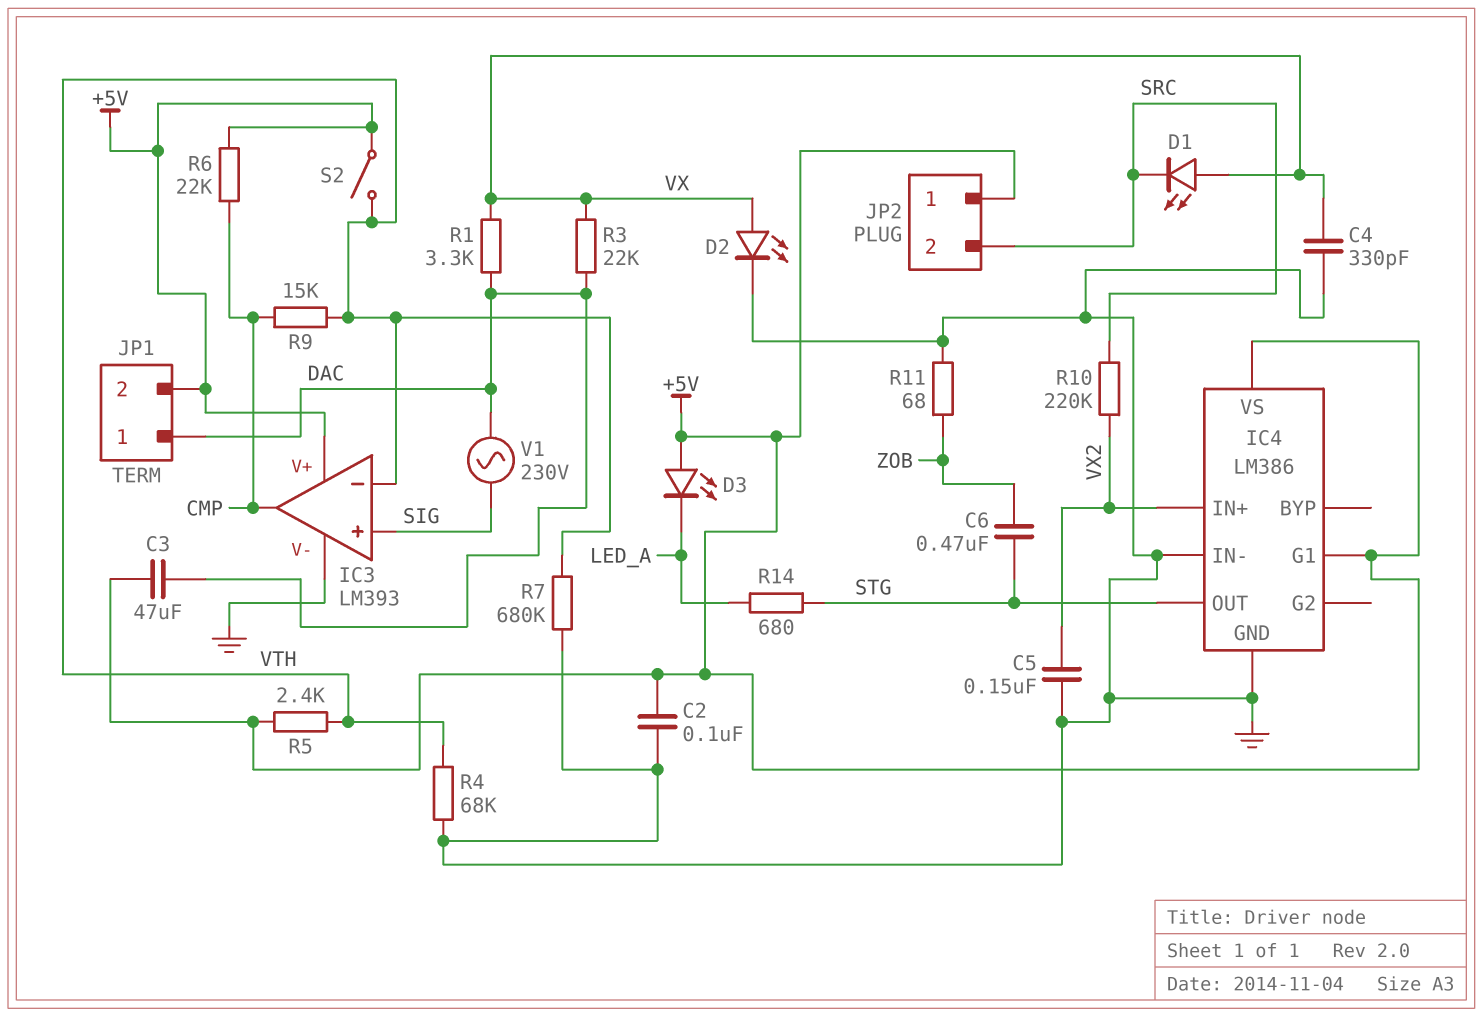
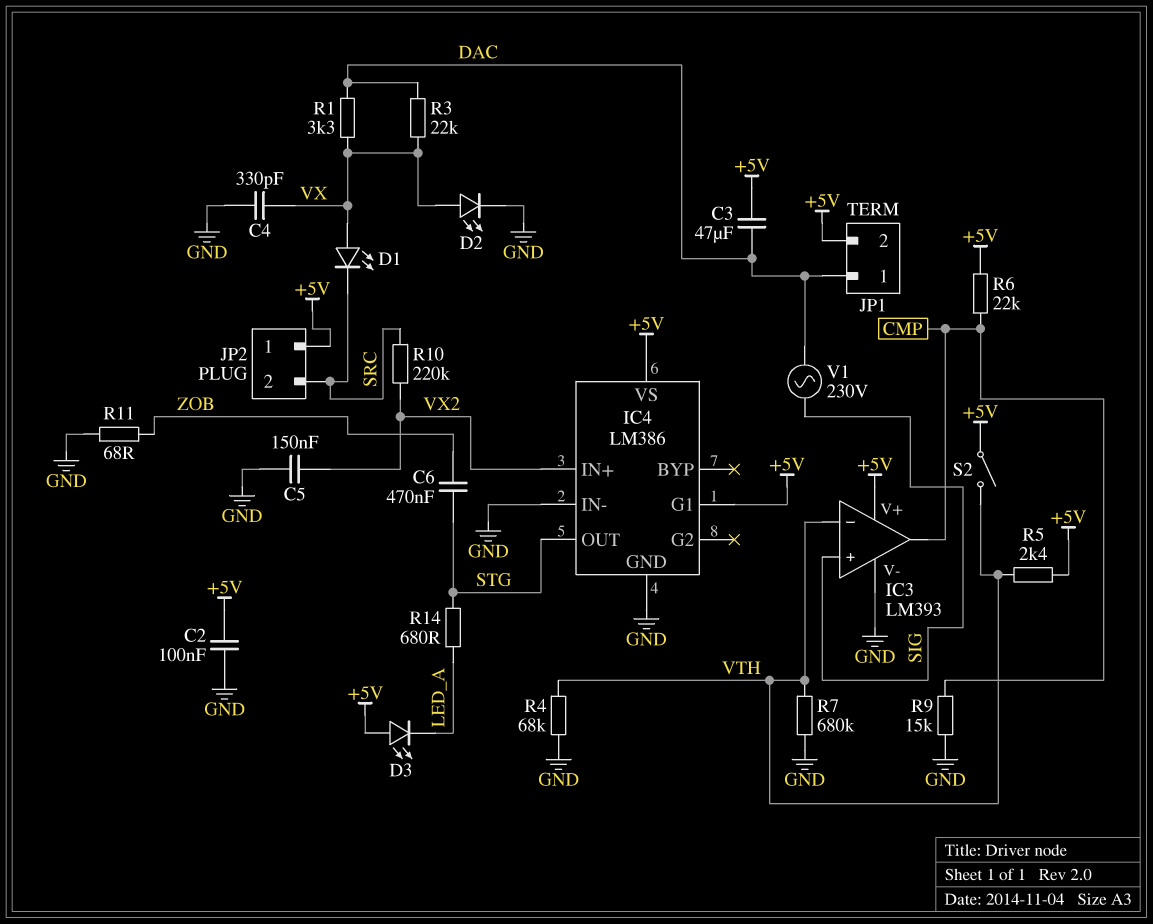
R9: 15k (CMP, VTH) -> 15k (CMP, GND)

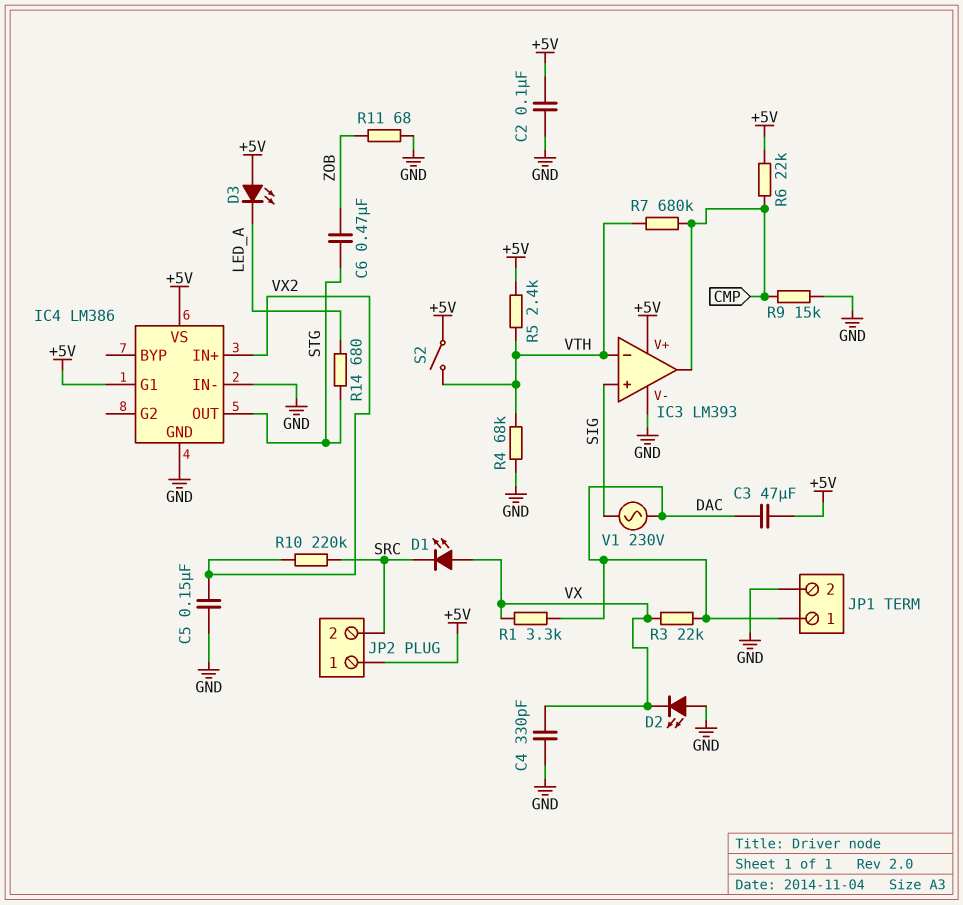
D2: LED (A VX, K GND) -> LED (A GND, K VX)
JP1 pin 2: +5V -> GND
R7: 680k (GND, VTH) -> 680k (CMP, VTH)

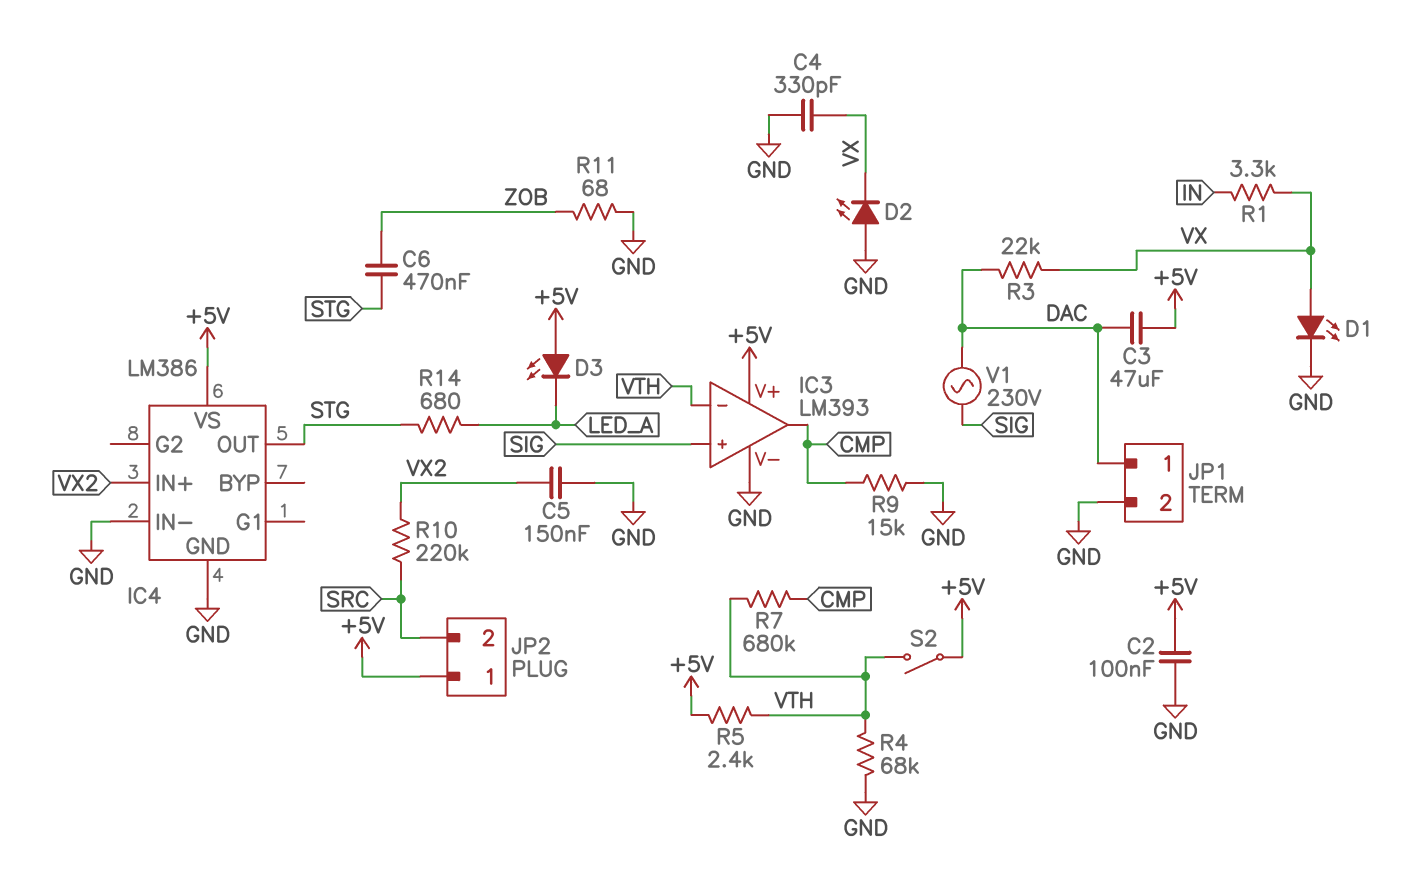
D1: LED (A VX, K SRC) -> LED (A VX, K GND)
IC4 pin G1: +5V -> none
R1: 3.3k (DAC, VX) -> 3.3k (IN, VX)
R6: 22k (+5V, CMP) -> none

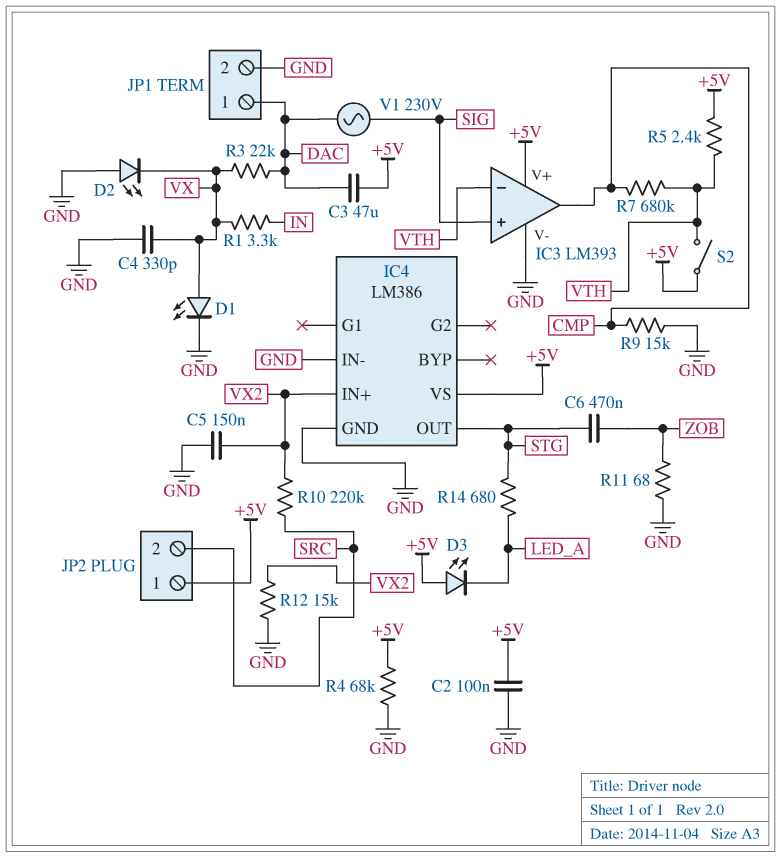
R4: 68k (GND, VTH) -> 68k (+5V, GND)
R12: none -> 15k (GND, VX2)

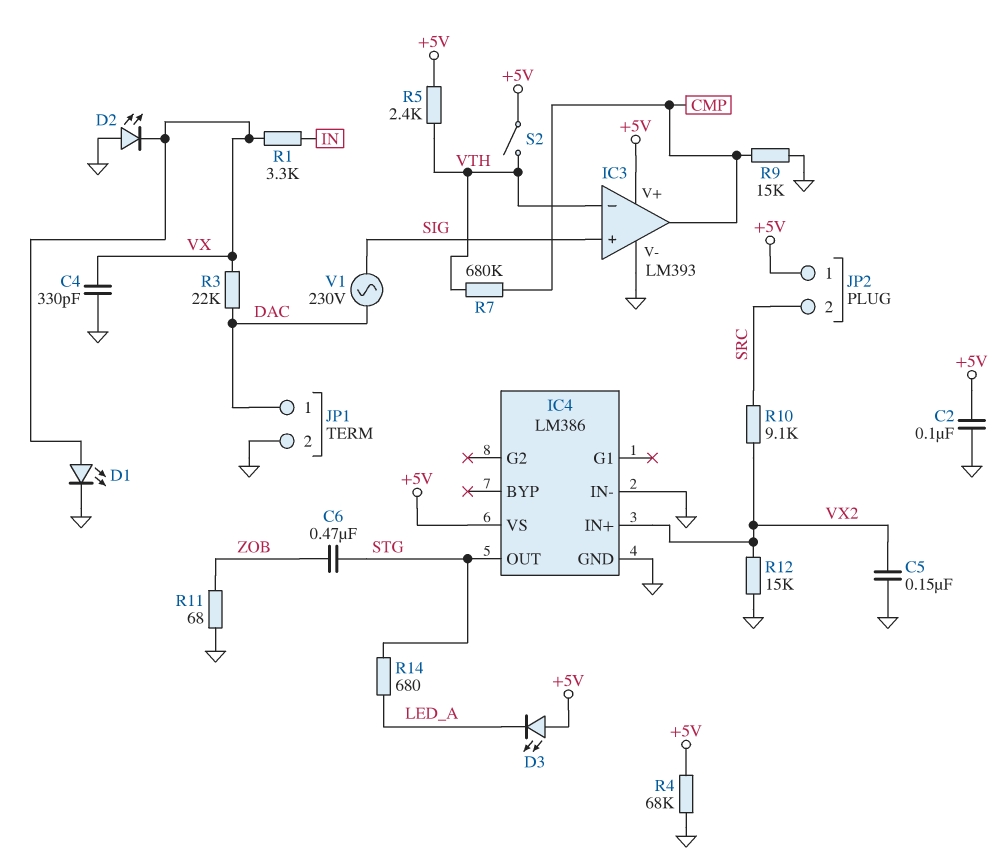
C3: 47uF (+5V, DAC) -> none
R10: 220k (SRC, VX2) -> 9.1k (SRC, VX2)

